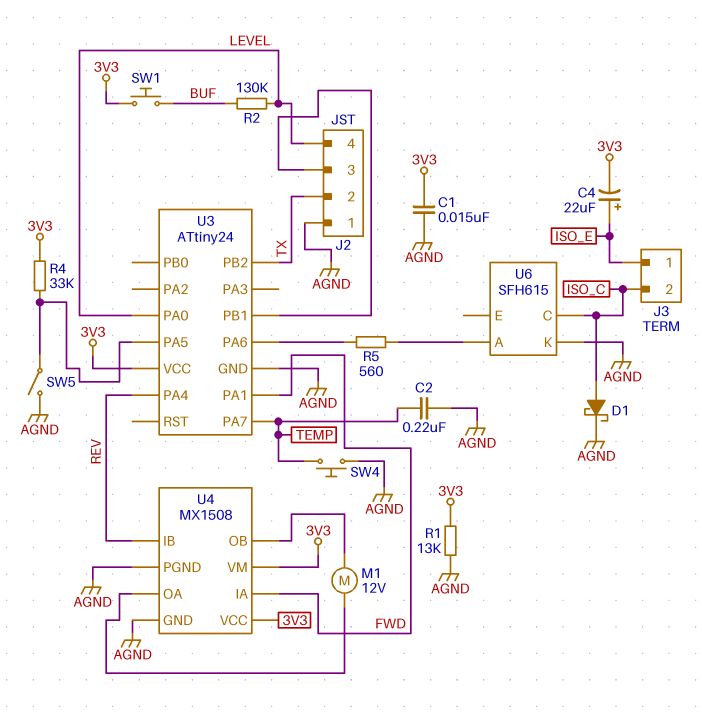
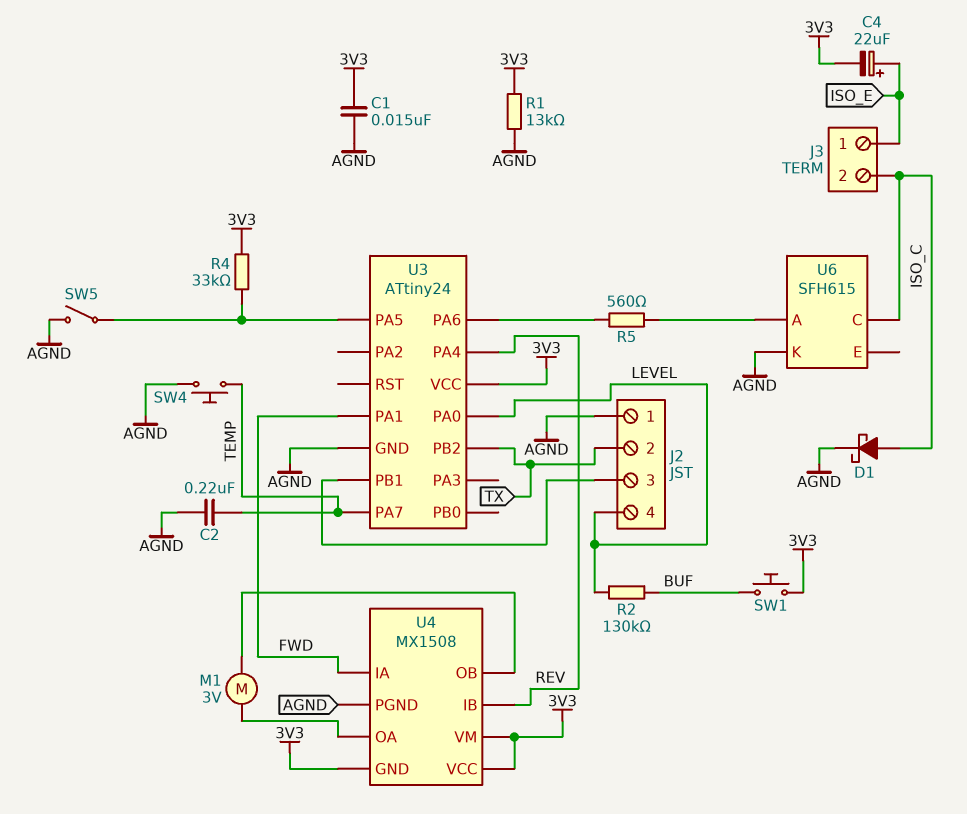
M1: motor 12V (U4/OA, U4/OB) -> motor 3V (U4/OA, U4/OB)
U4 pin GND: AGND -> 3V3

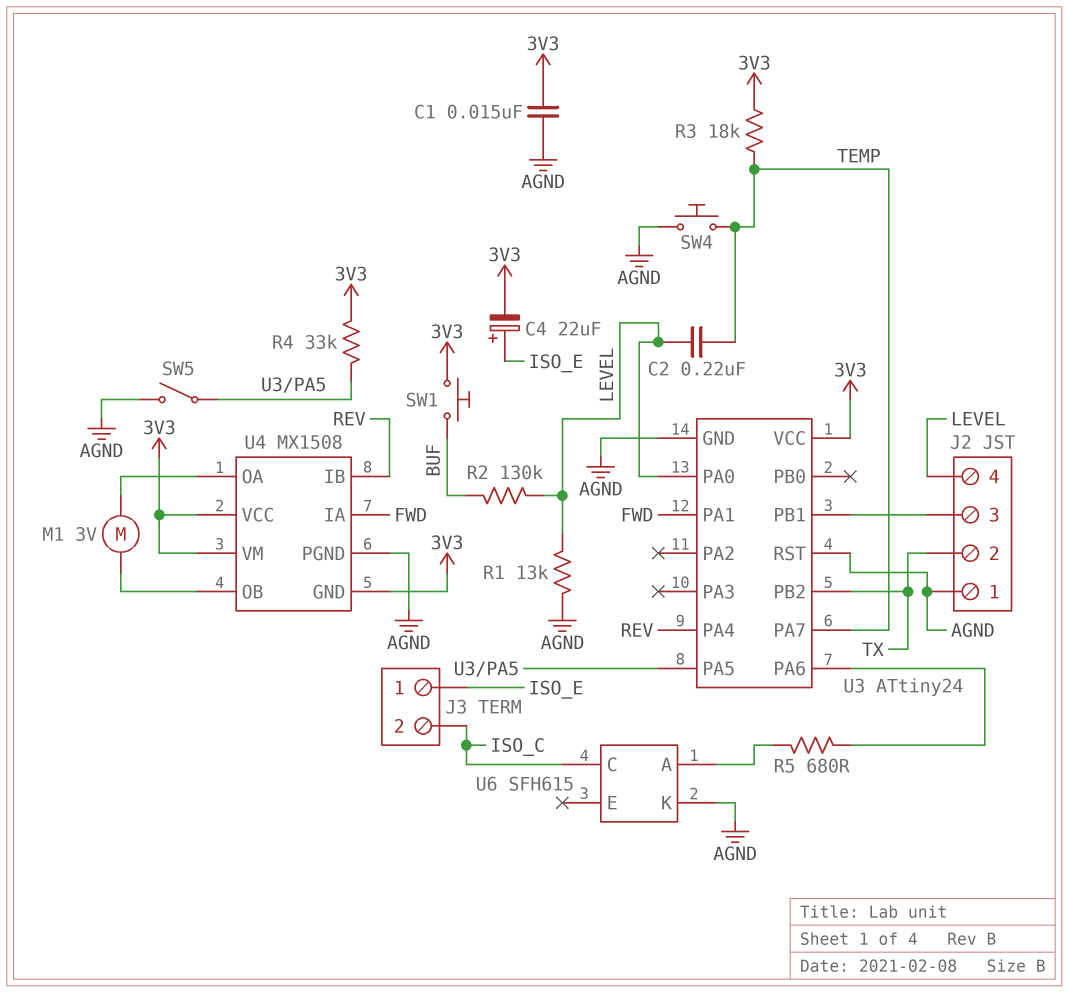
C2: 220nF (AGND, TEMP) -> 220nF (LEVEL, TEMP)
D1: schottky (A ISO_C, K AGND) -> none
R1: 13k (3V3, AGND) -> 13k (AGND, LEVEL)
R3: none -> 18k (3V3, TEMP)
R5: 560 (U3/PA6, U6/A) -> 680 (U3/PA6, U6/A)
U3 pin RST: none -> AGND

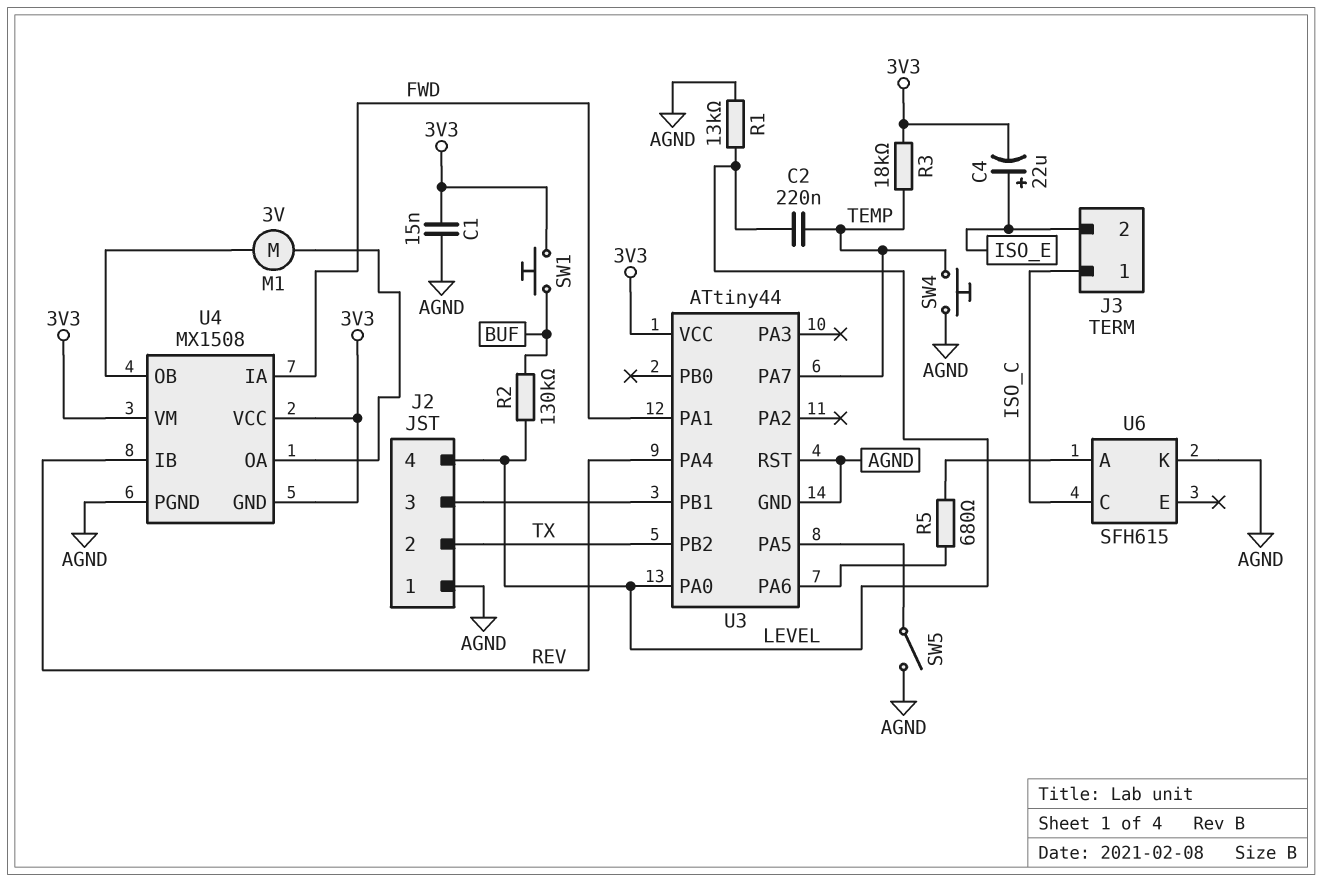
J3 pin 1: ISO_E -> ISO_C
J3 pin 2: ISO_C -> ISO_E
R4: 33k (3V3, U3/PA5) -> none
U3: ATtiny24 -> ATtiny44

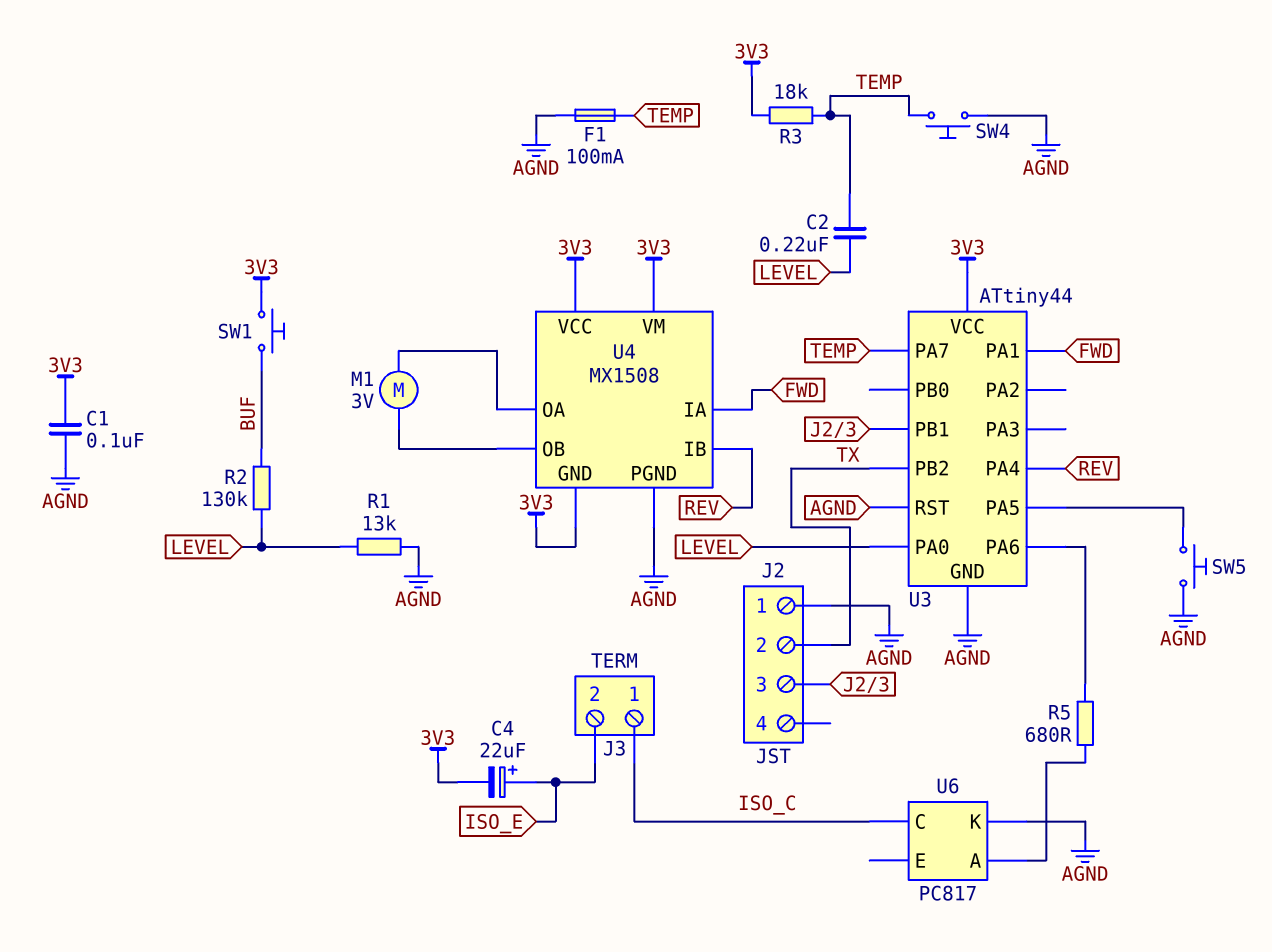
C1: 15nF (3V3, AGND) -> 100nF (3V3, AGND)
F1: none -> 100mA (AGND, TEMP)
J2 pin 4: LEVEL -> none
SW5: switch (AGND, U3/PA5) -> button (AGND, U3/PA5)
U6: SFH615 -> PC817

